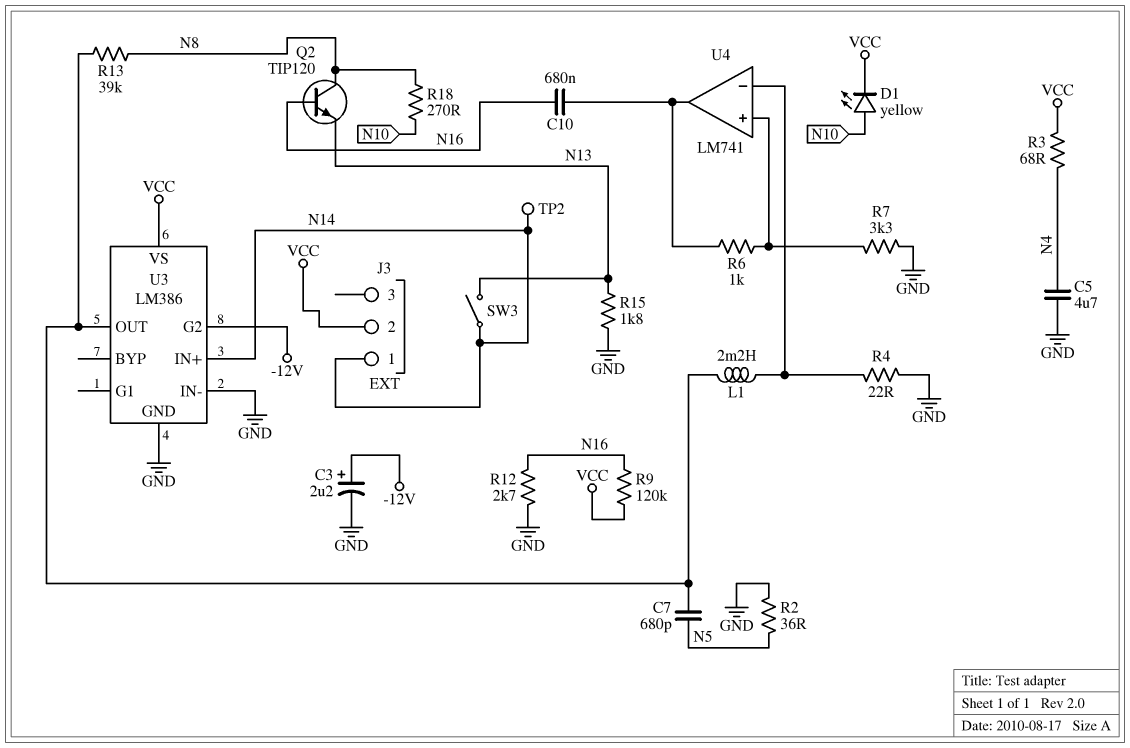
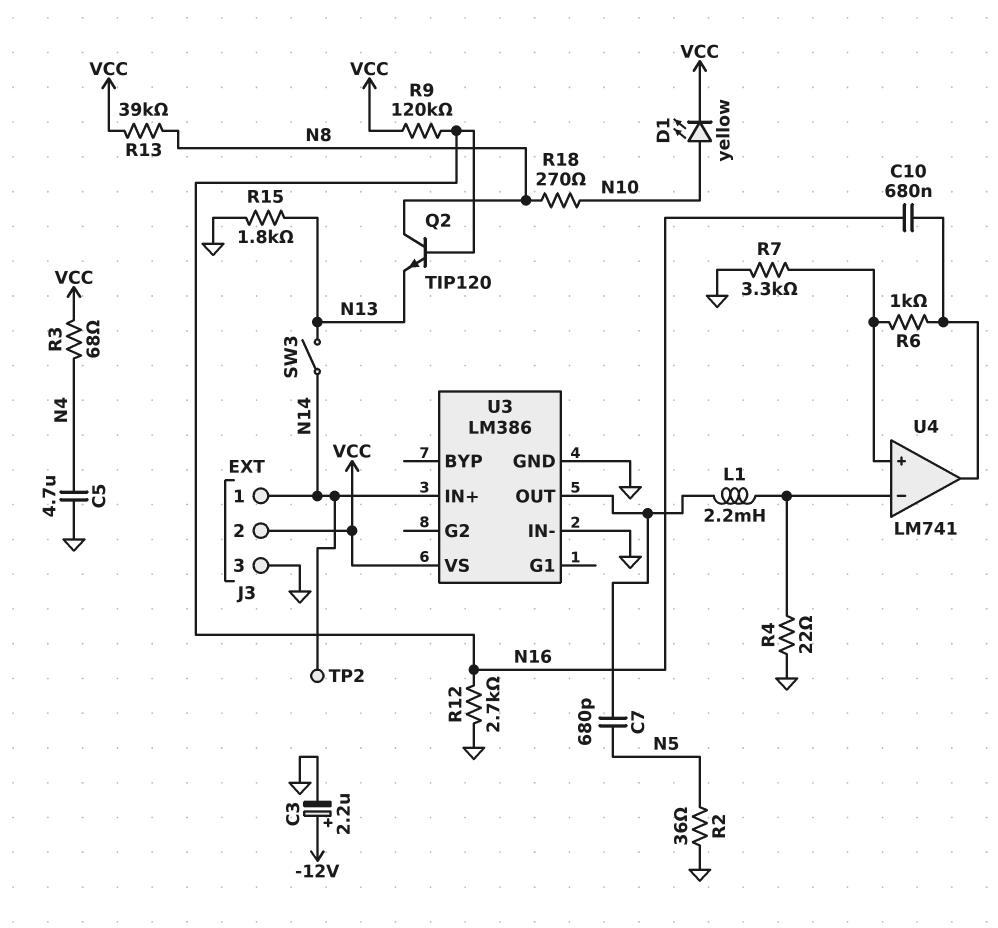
J3 pin 3: none -> GND
R13: 39k (N8, U3/OUT) -> 39k (N8, VCC)
U3 pin G2: -12V -> none

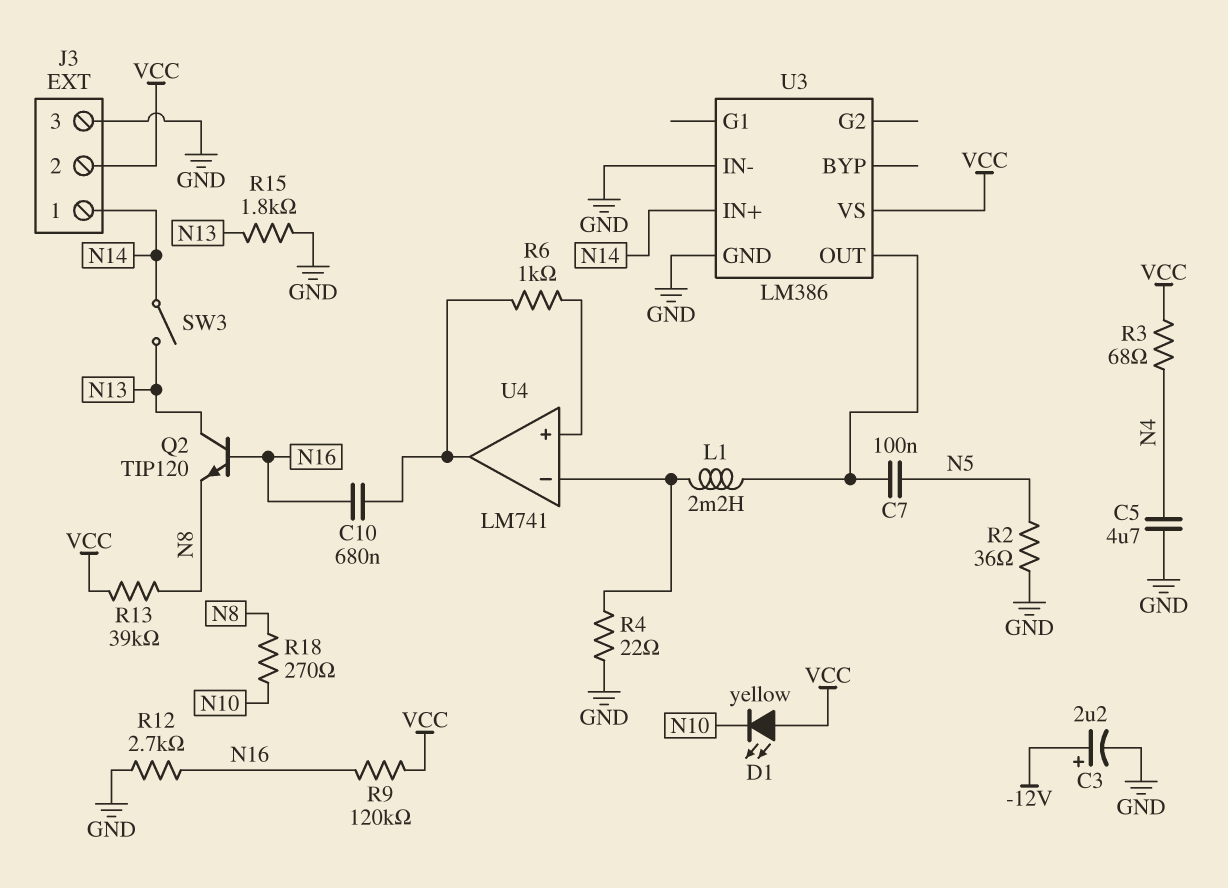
C7: 680pF (N5, U3/OUT) -> 100nF (N5, U3/OUT)
D1: LED yellow (A N10, K VCC) -> LED yellow (A VCC, K N10)
Q2: NPN TIP120 (B N16, C N8, E N13) -> NPN TIP120 (B N16, C N13, E N8)
R7: 3.3k (GND, U4/in+) -> none
TP2: test point (N14) -> none

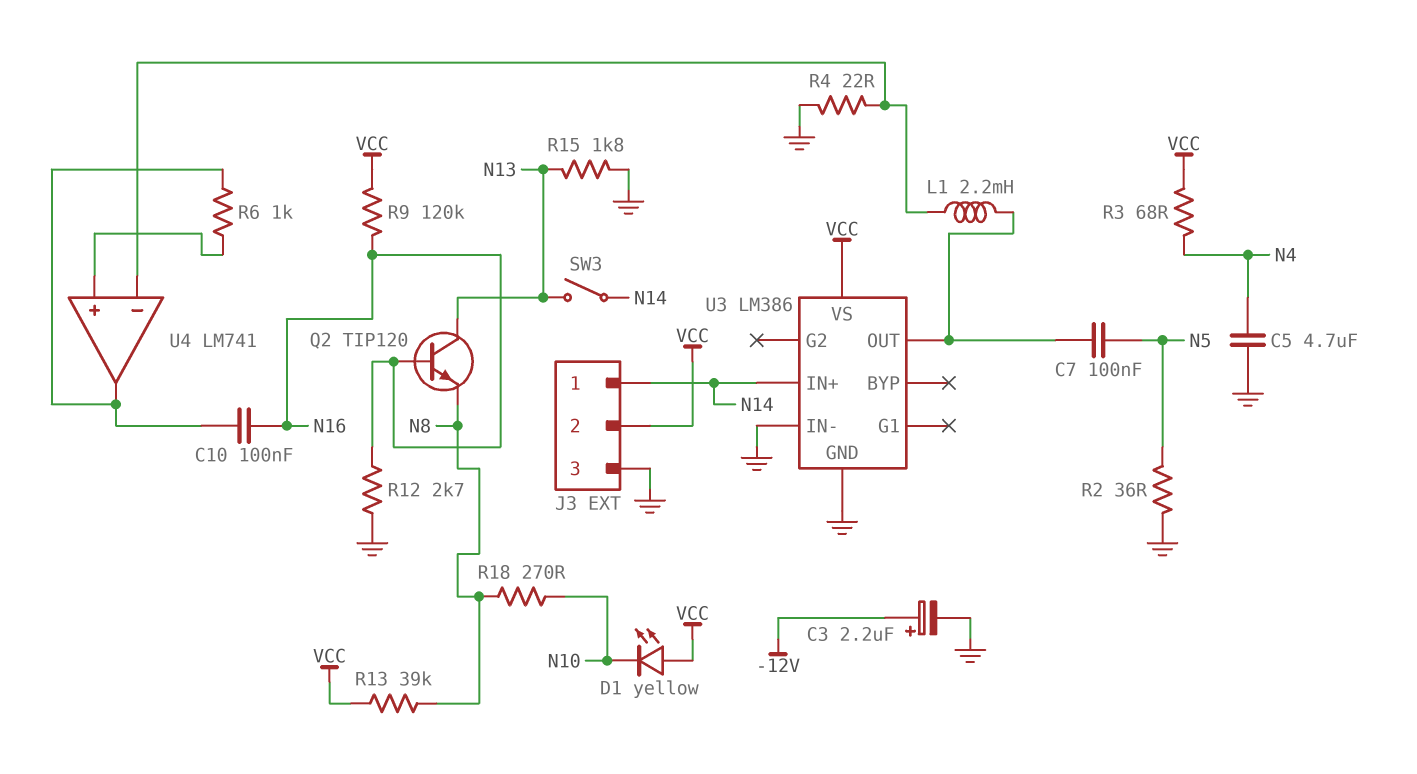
C10: 680nF (N16, U4/out) -> 100nF (N16, U4/out)

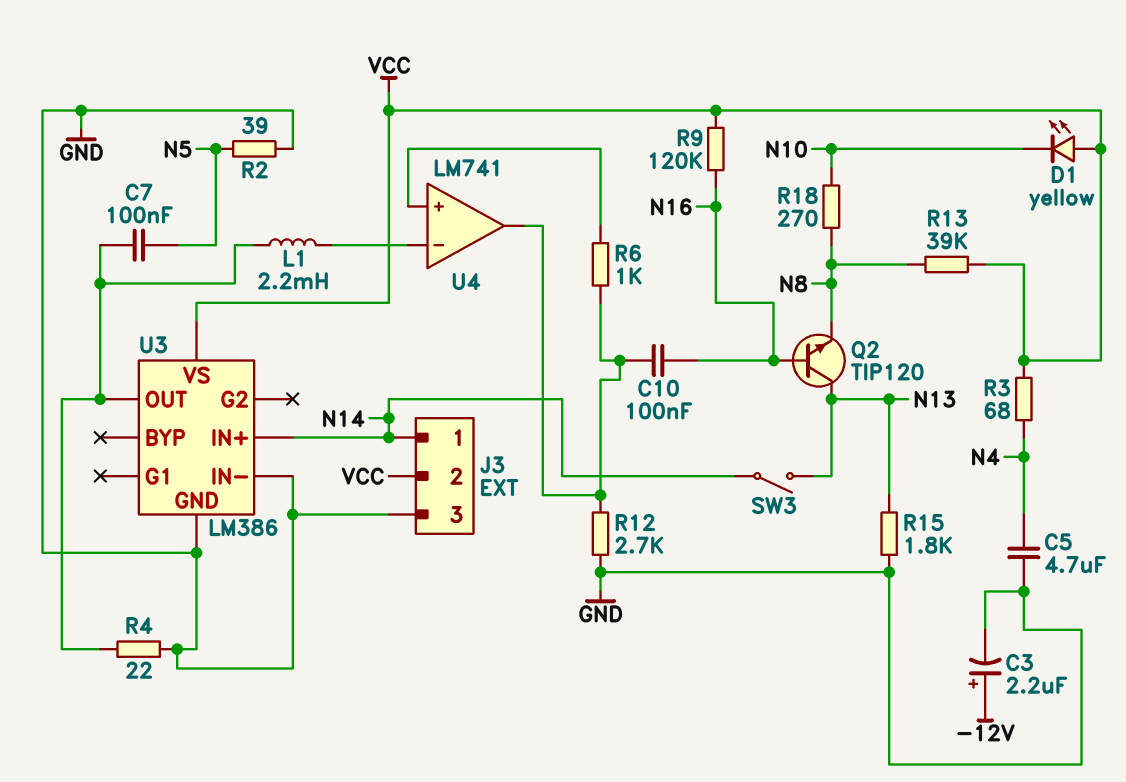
R2: 36 (GND, N5) -> 39 (GND, N5)
R4: 22 (GND, U4/in-) -> 22 (GND, U3/OUT)
R12: 2.7k (GND, N16) -> 2.7k (GND, U4/out)

